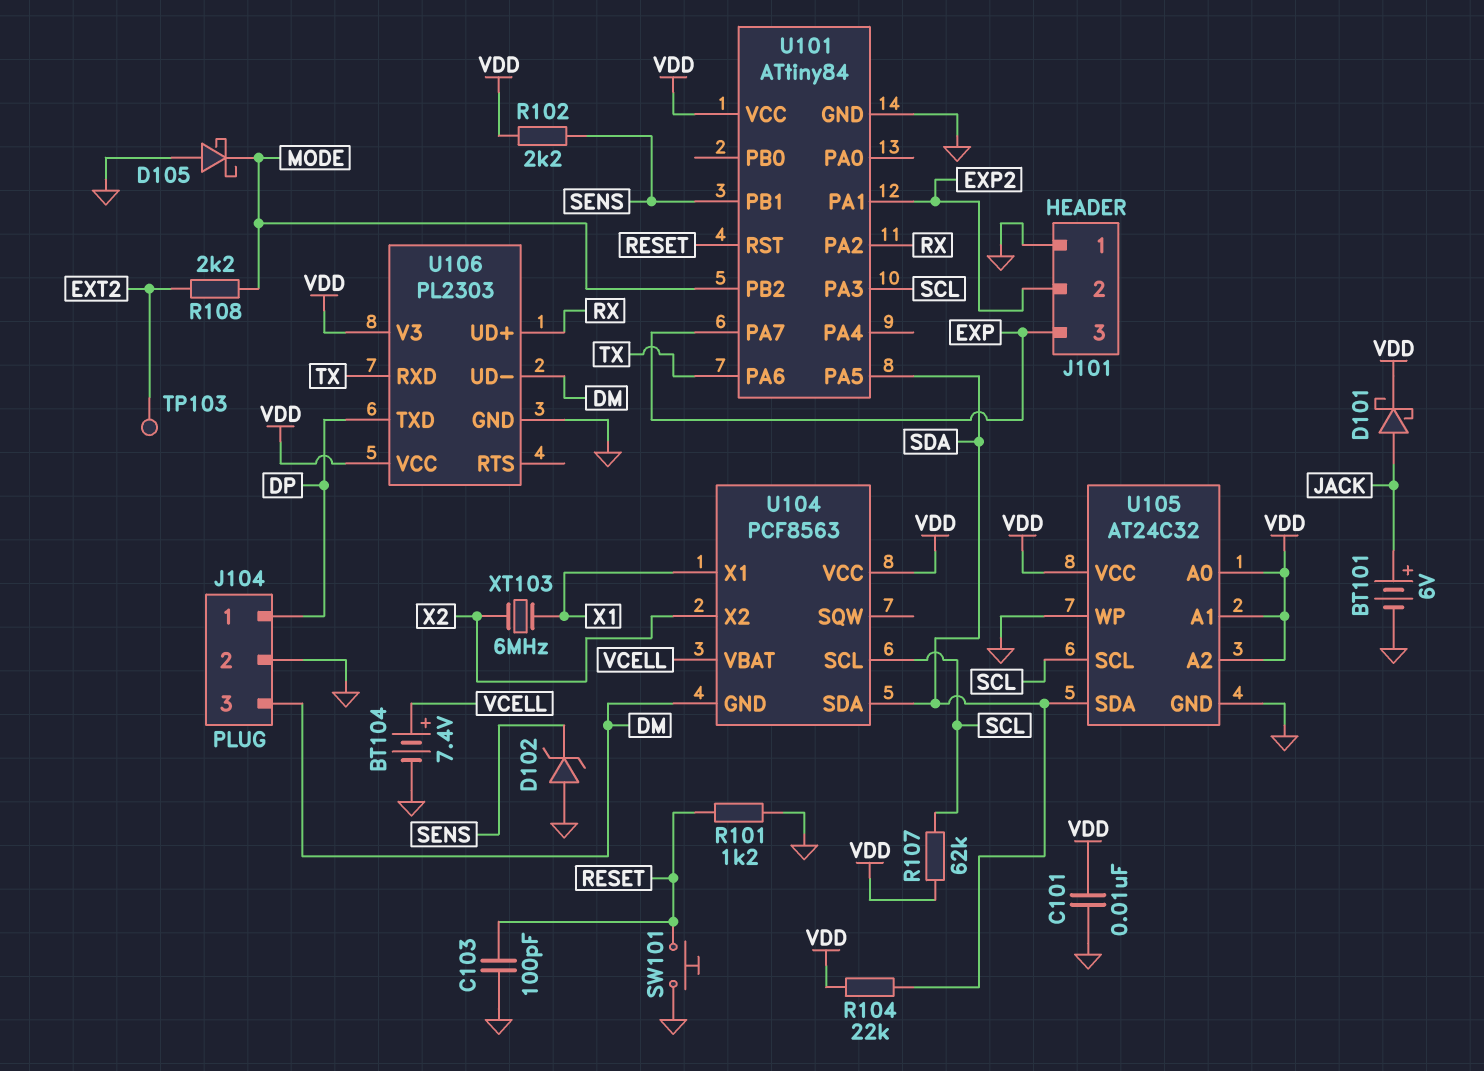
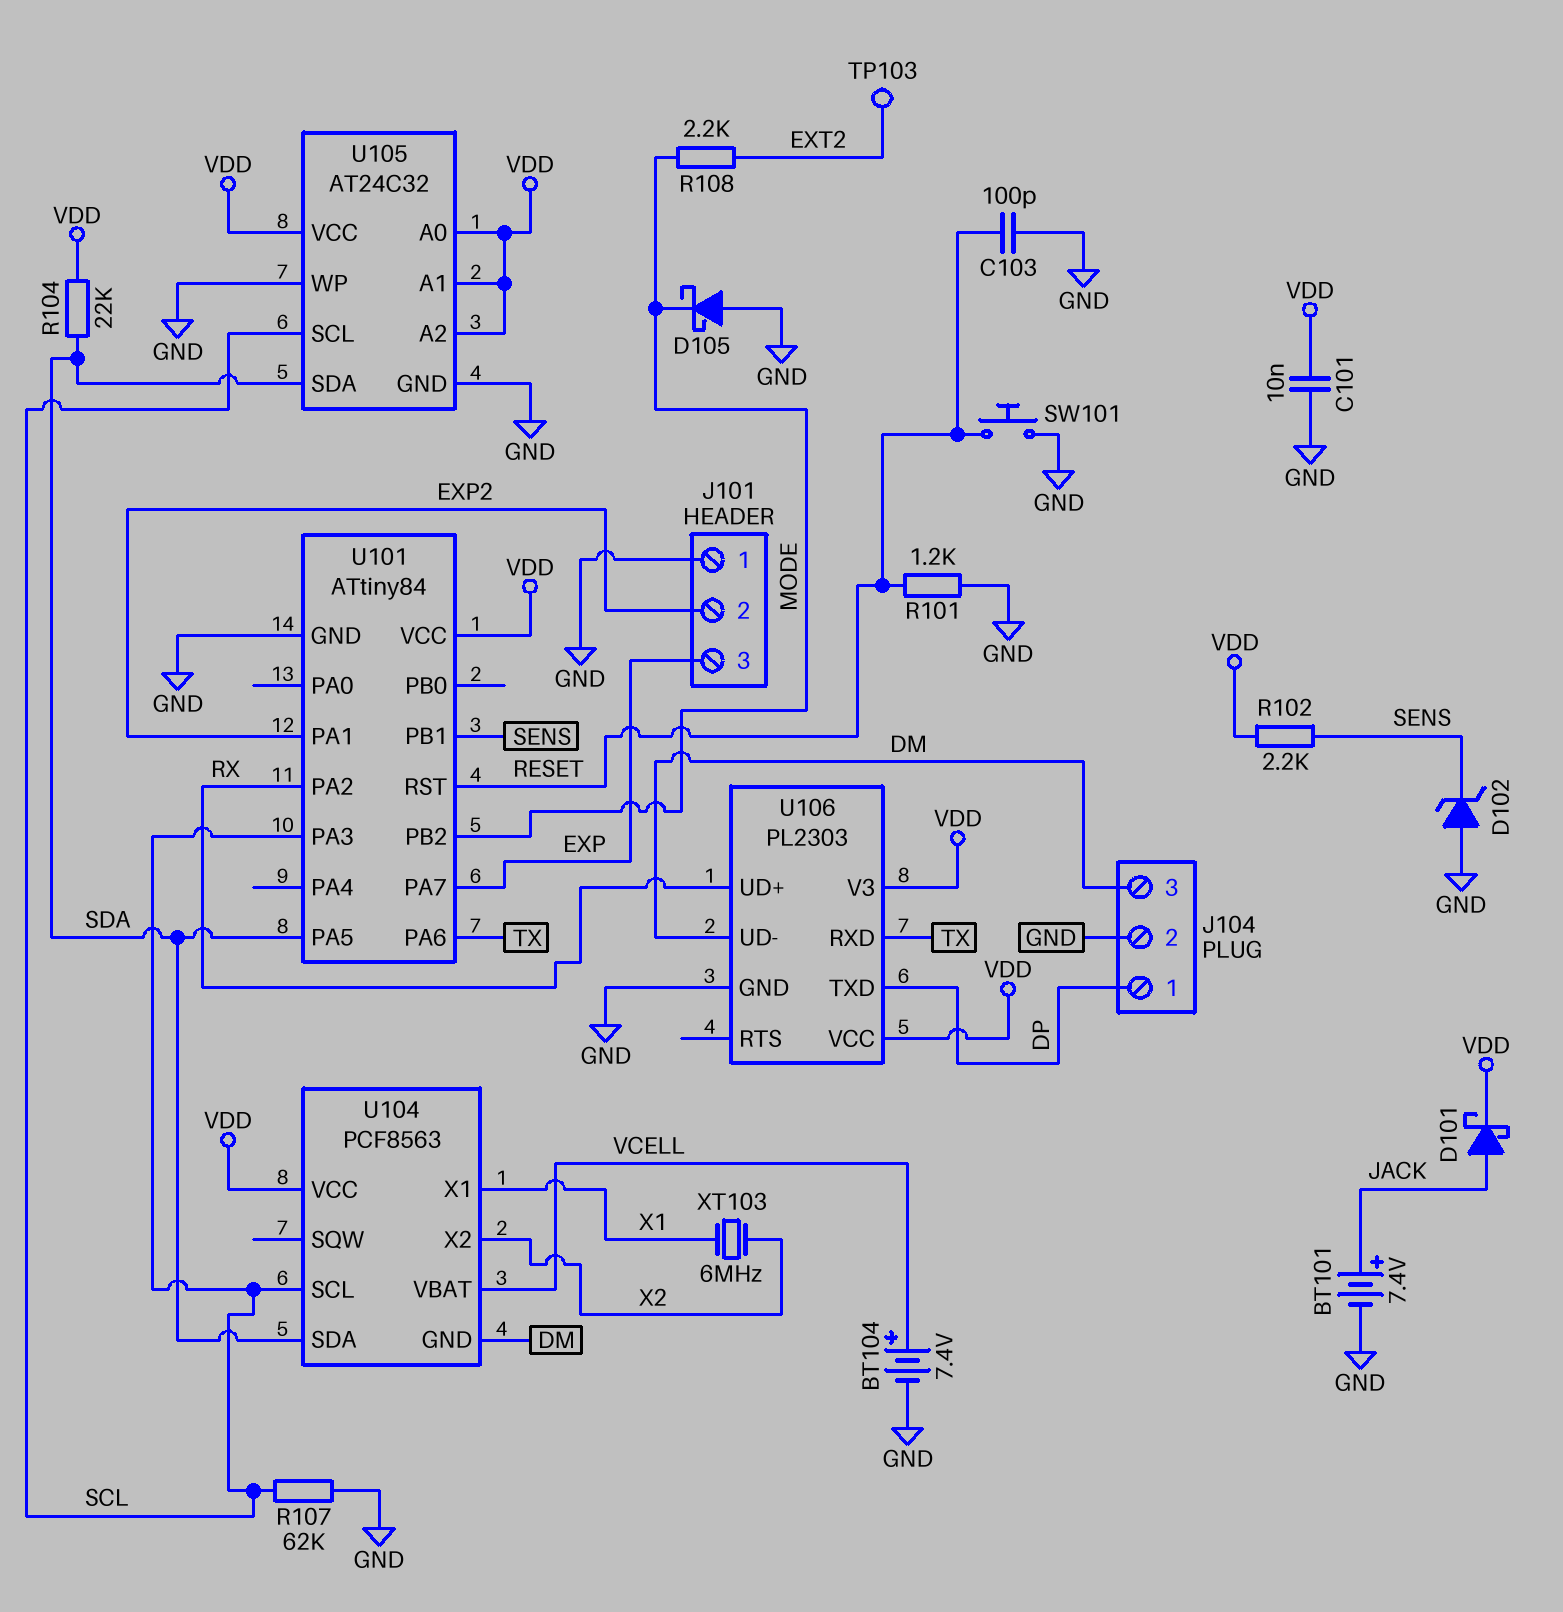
BT101: 6V (plus JACK, minus GND) -> 7.4V (plus JACK, minus GND)
R107: 62k (SCL, VDD) -> 62k (GND, SCL)

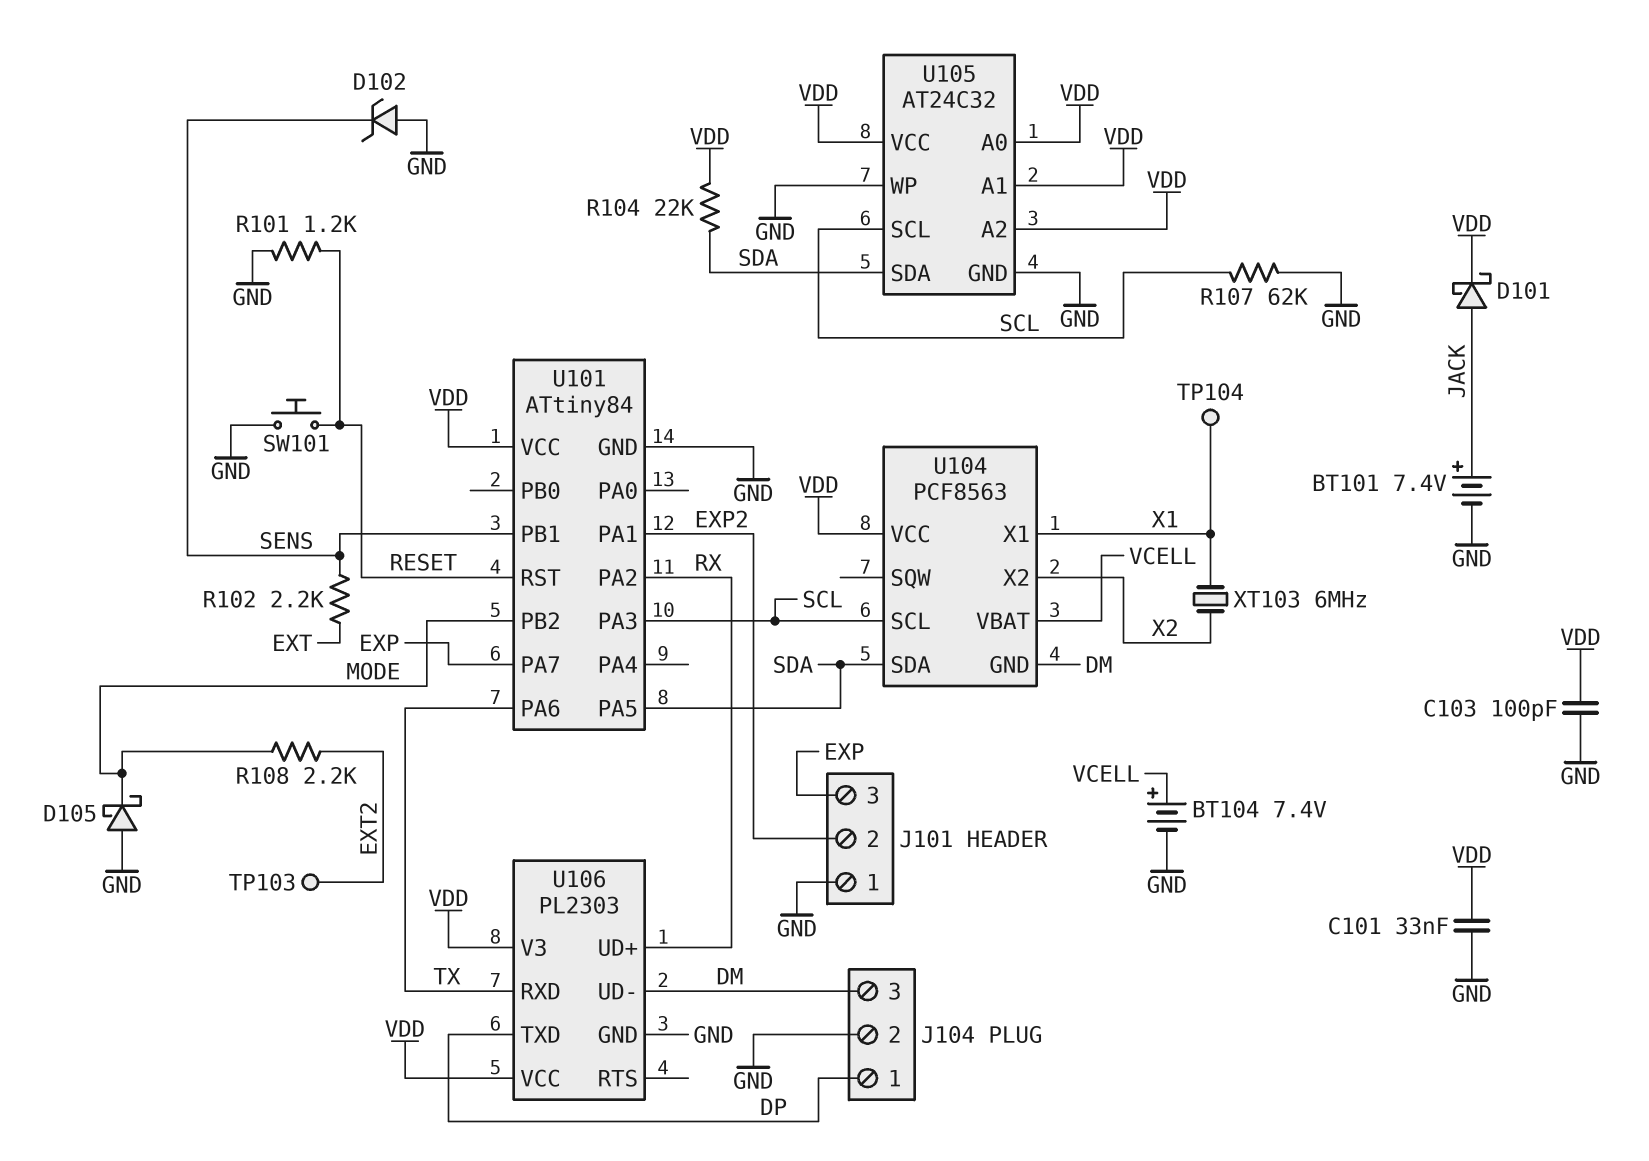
C101: 10nF (GND, VDD) -> 33nF (GND, VDD)
C103: 100pF (GND, RESET) -> 100pF (GND, VDD)
R102: 2.2k (SENS, VDD) -> 2.2k (EXT, SENS)
TP104: none -> test point (X1)

